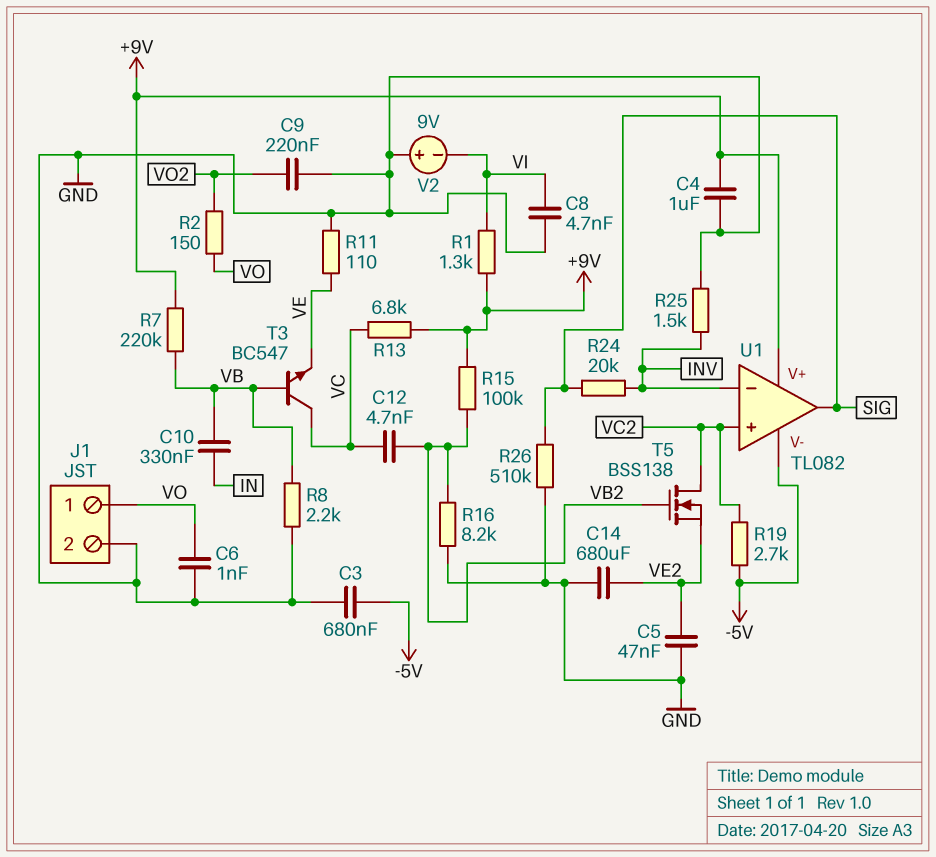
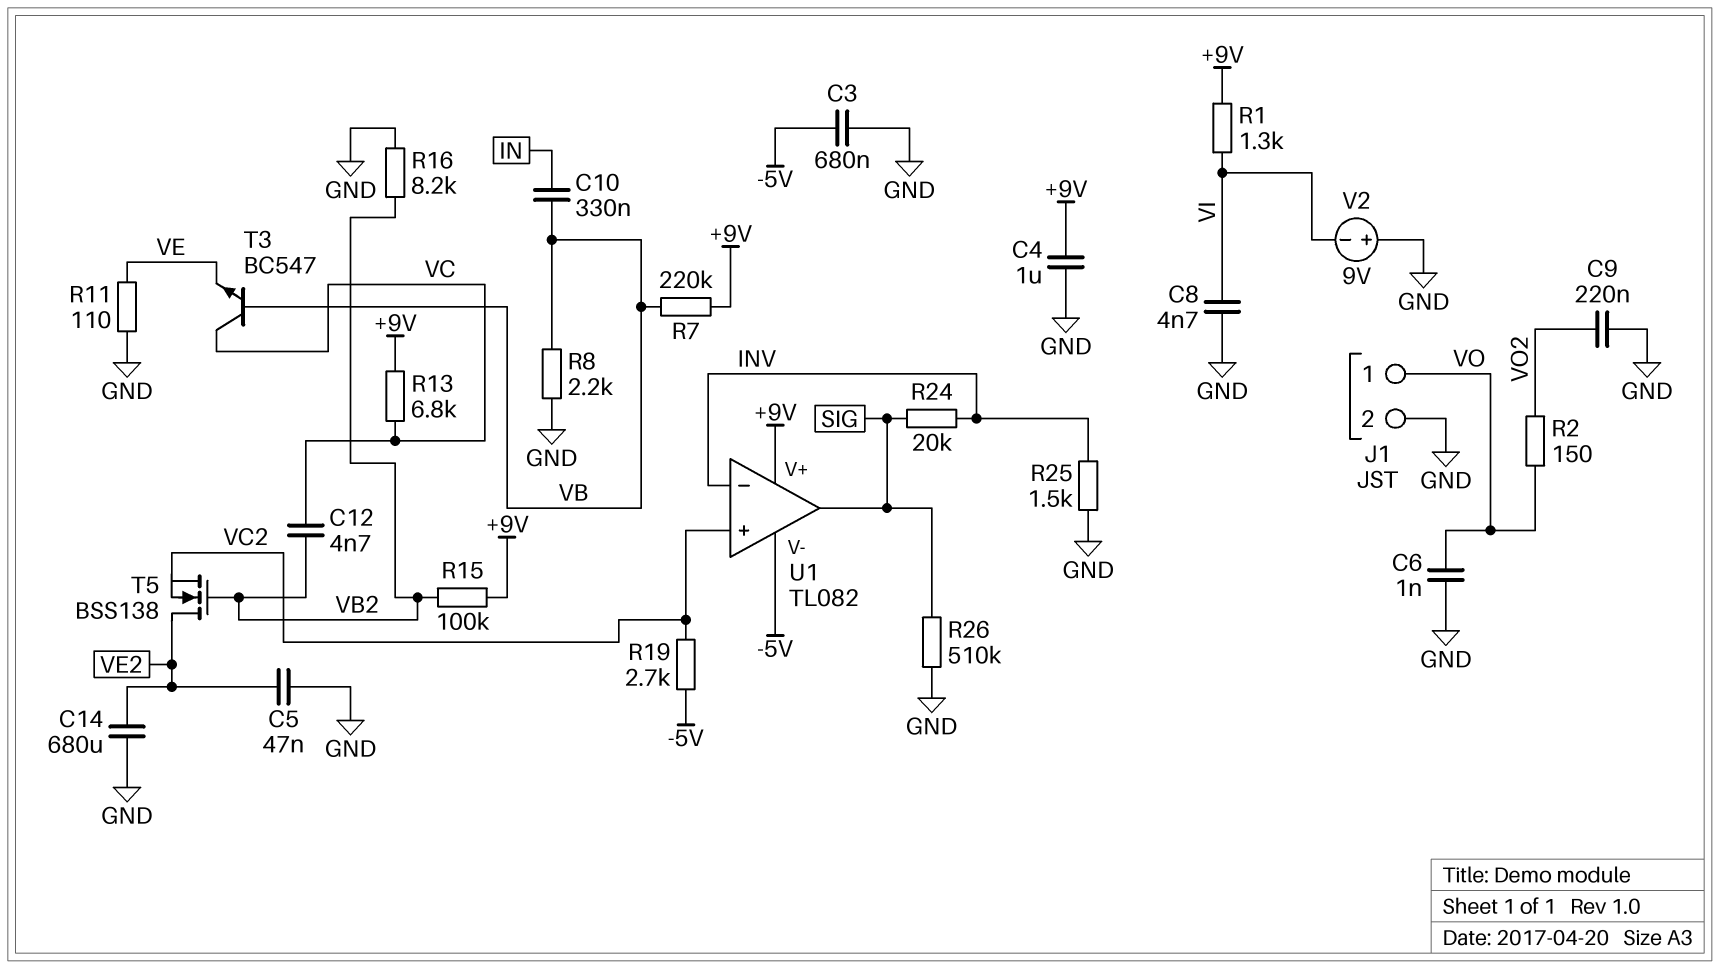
T5: NMOS BSS138 (G VB2, D VC2, S VE2) -> NMOS BSS138 (G VB2, D VE2, S VC2)

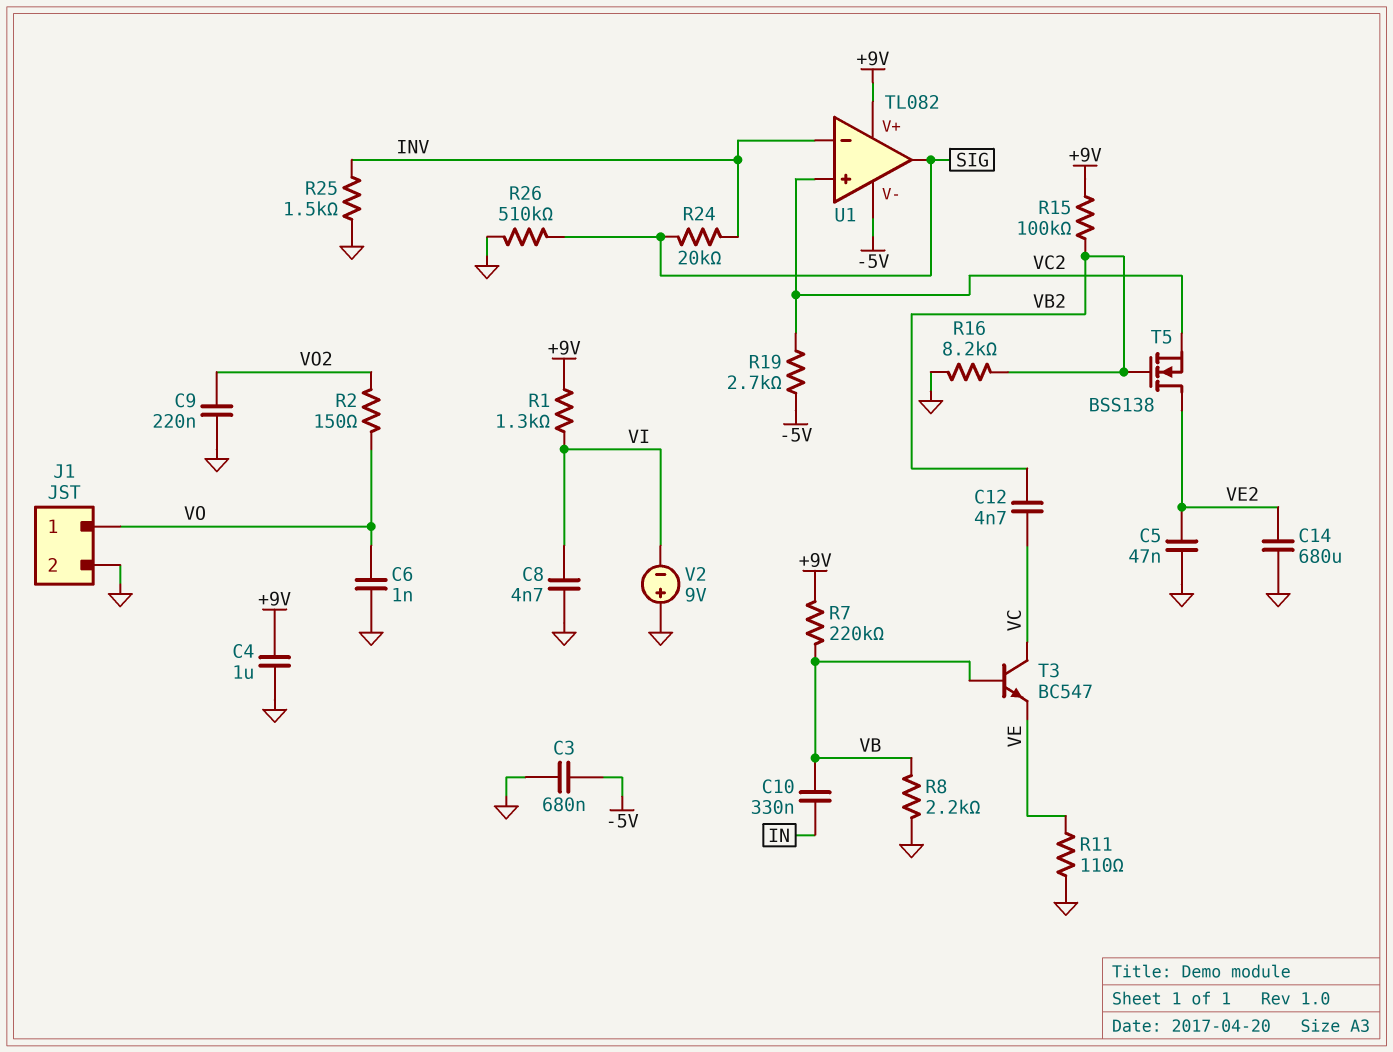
R13: 6.8k (+9V, VC) -> none

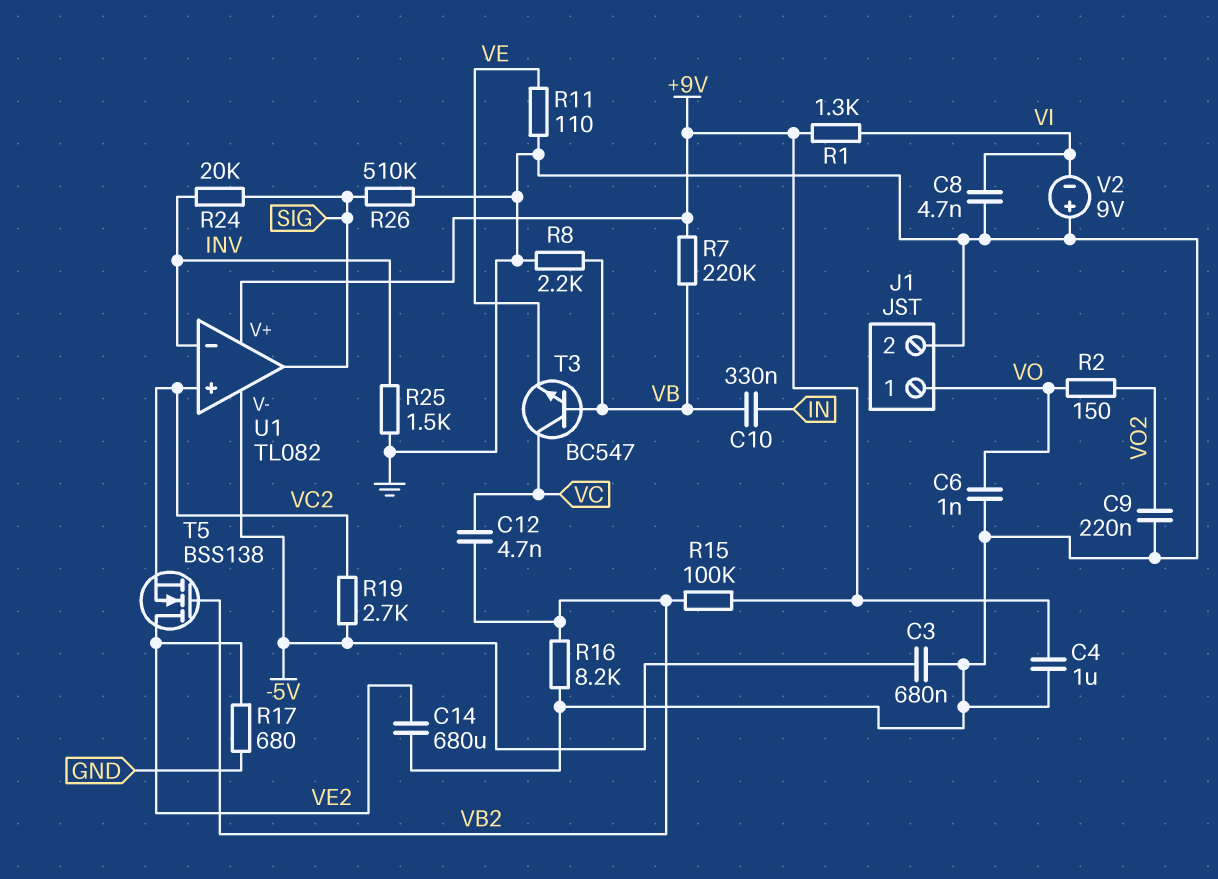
C5: 47nF (GND, VE2) -> none
R17: none -> 680 (GND, VE2)

